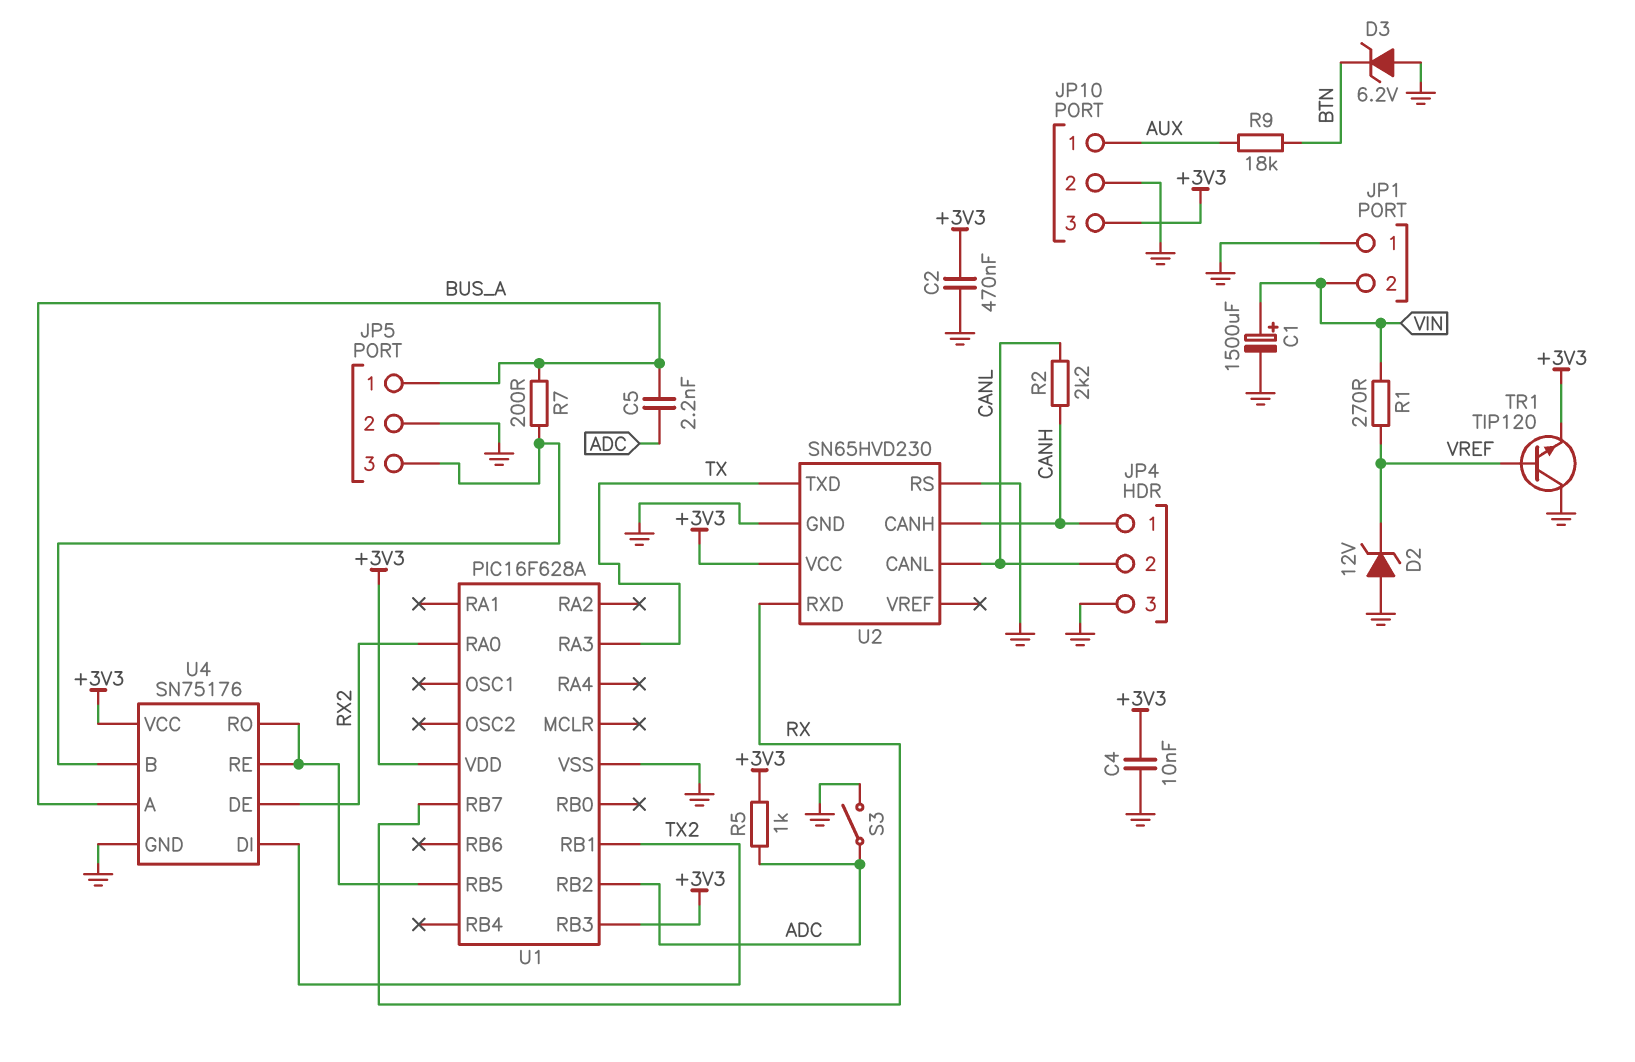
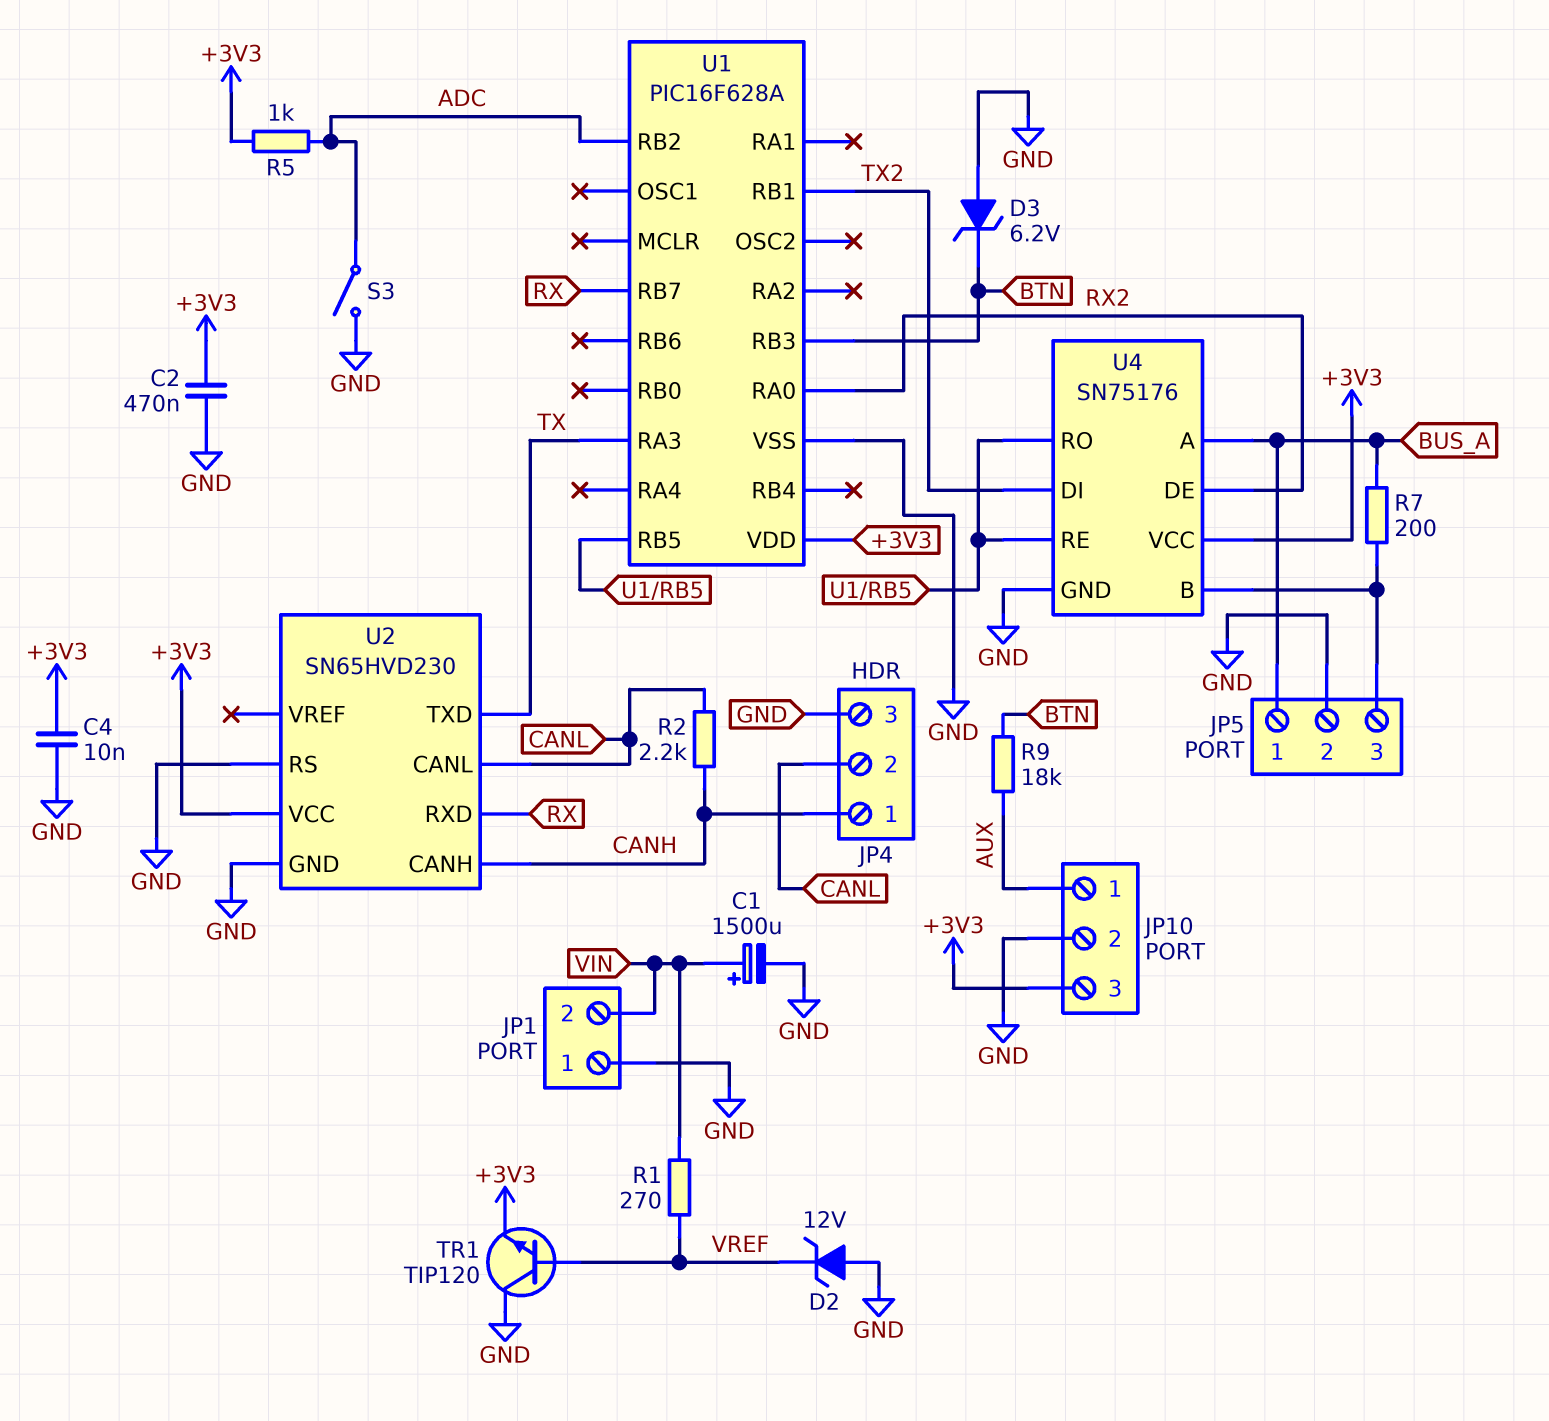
C5: 2.2nF (ADC, BUS_A) -> none
U1 pin RB3: +3V3 -> BTN

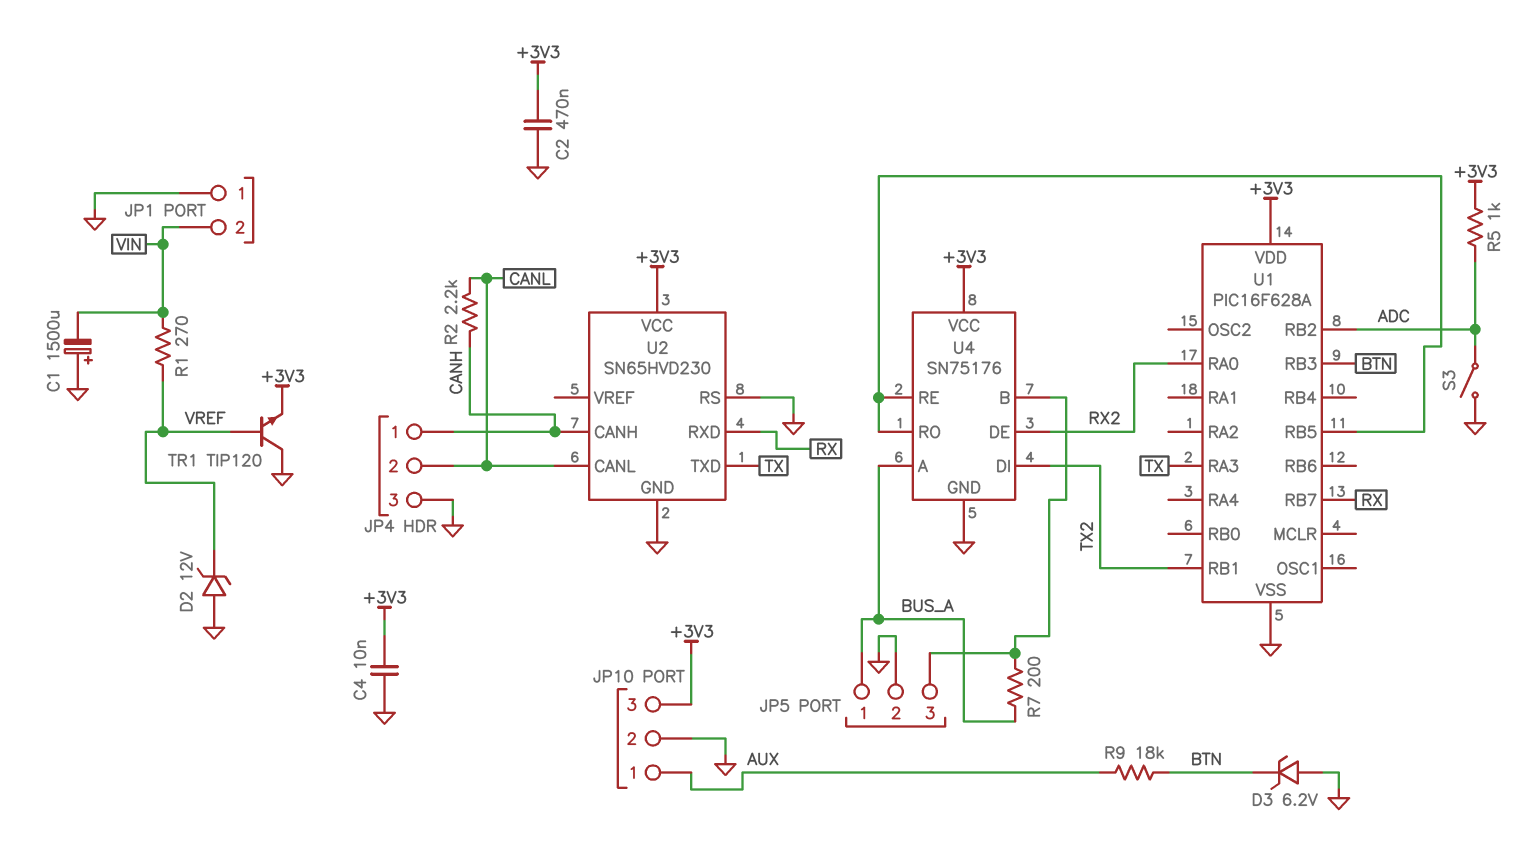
C1: 1500uF (plus VIN, minus GND) -> 1500uF (plus GND, minus VIN)

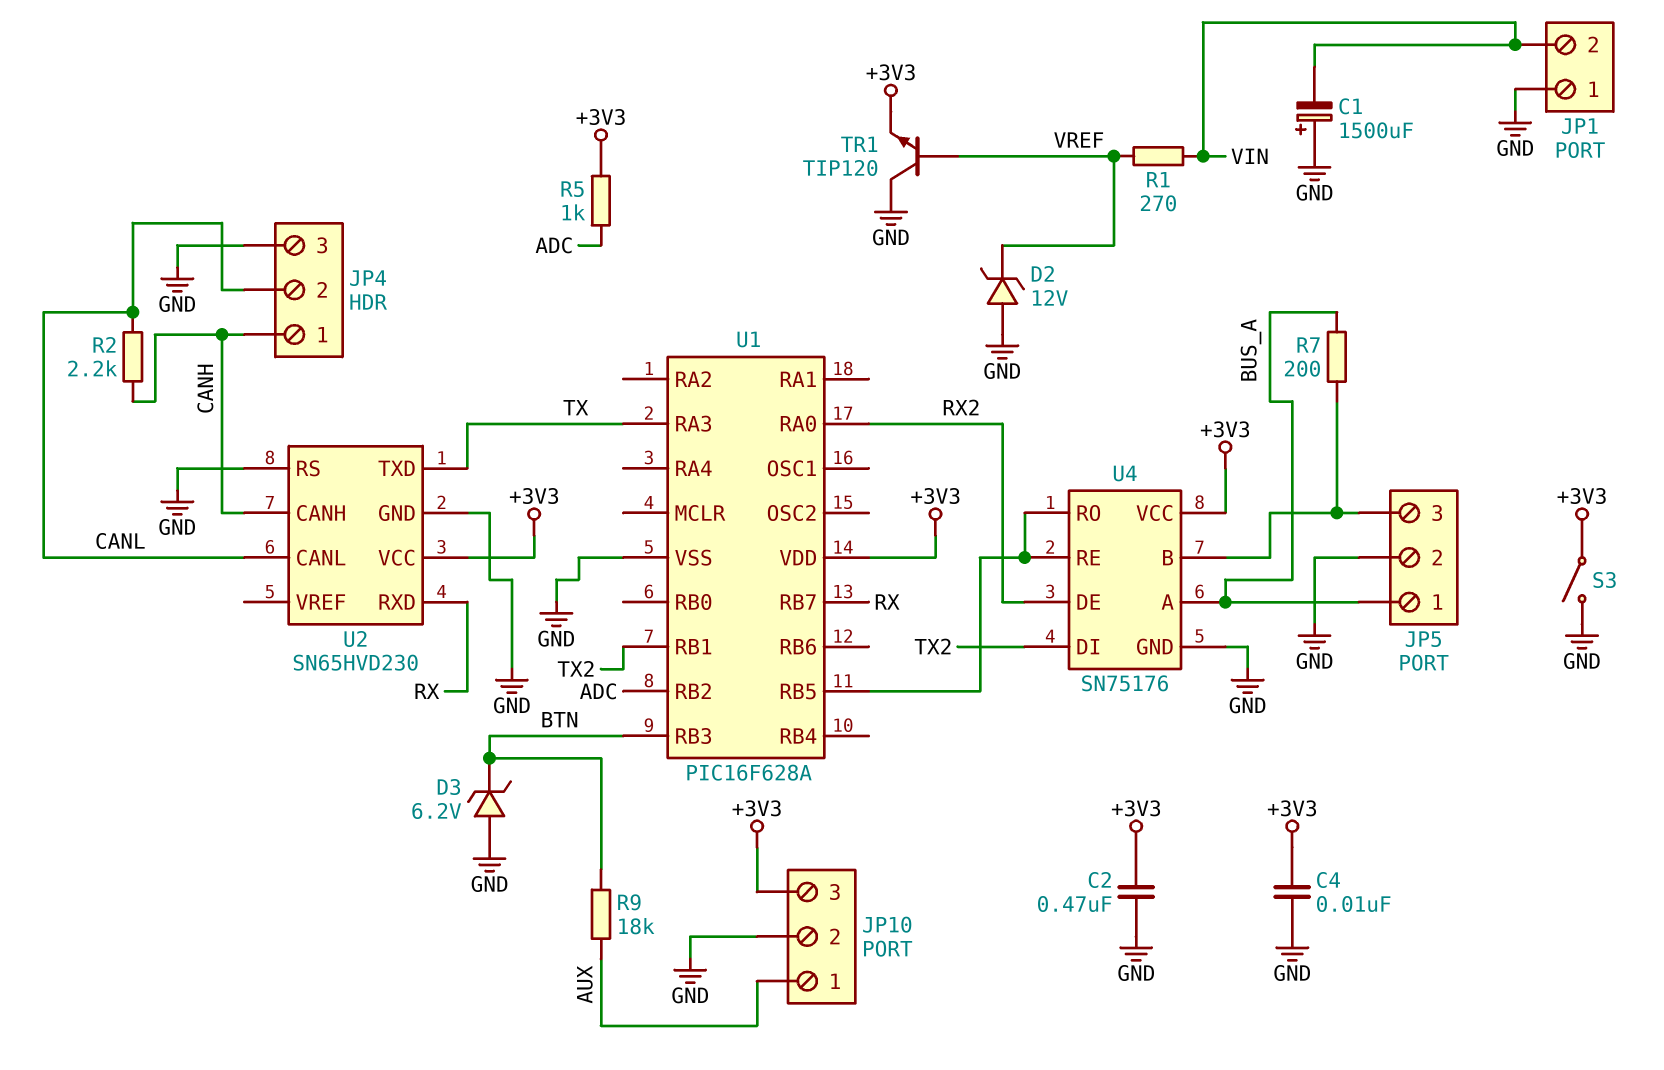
S3: switch (ADC, GND) -> switch (+3V3, GND)

